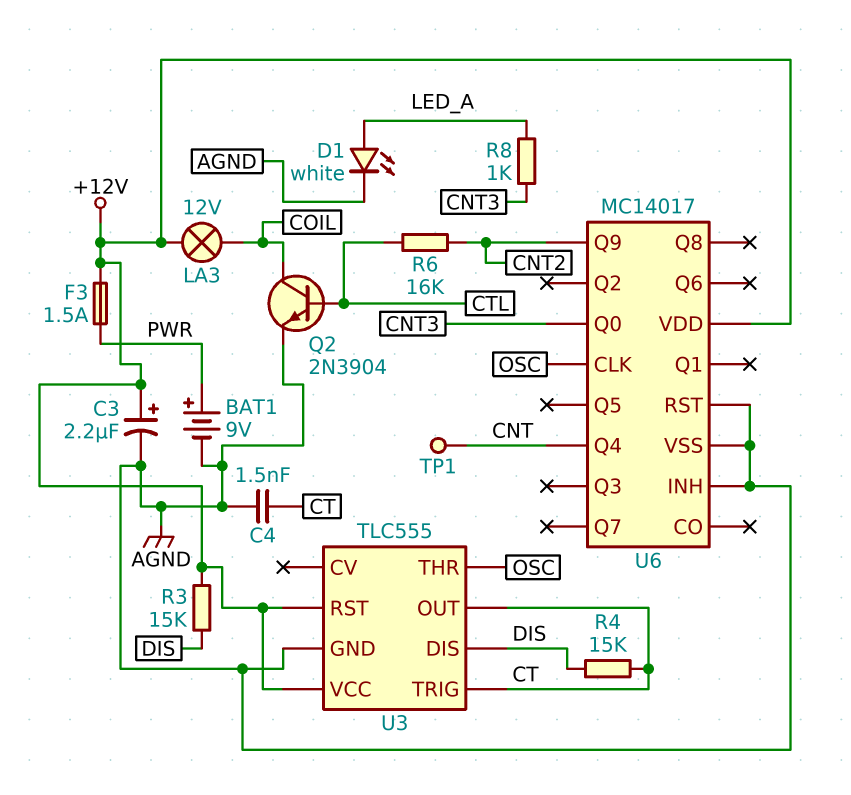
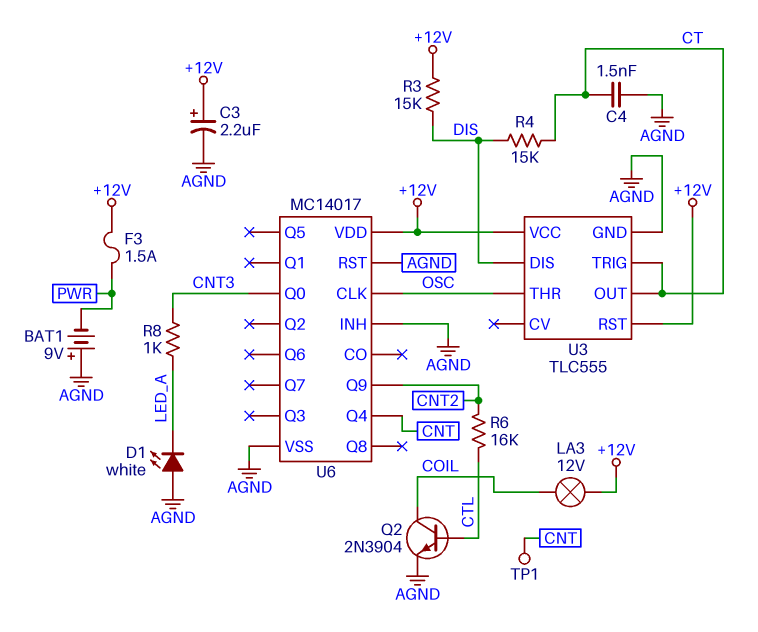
BAT1: 9V (plus PWR, minus AGND) -> 9V (plus AGND, minus PWR)
D1: LED white (A LED_A, K AGND) -> LED white (A AGND, K LED_A)

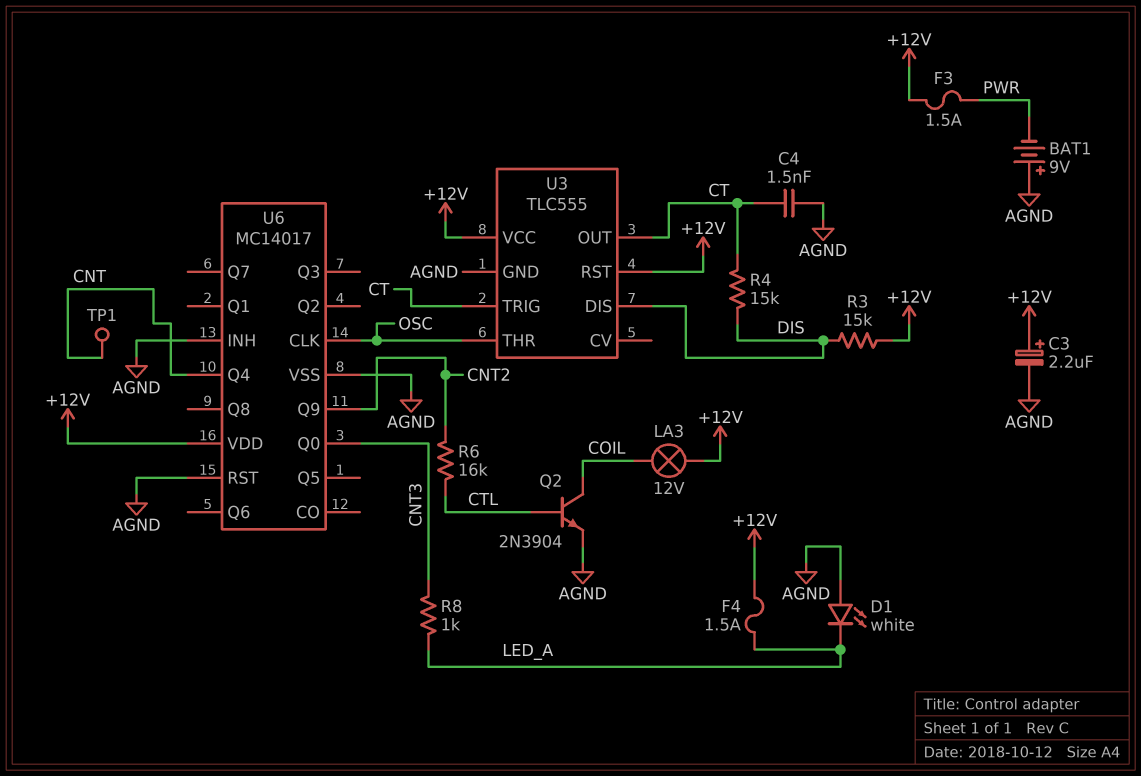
F4: none -> 1.5A (+12V, LED_A)

